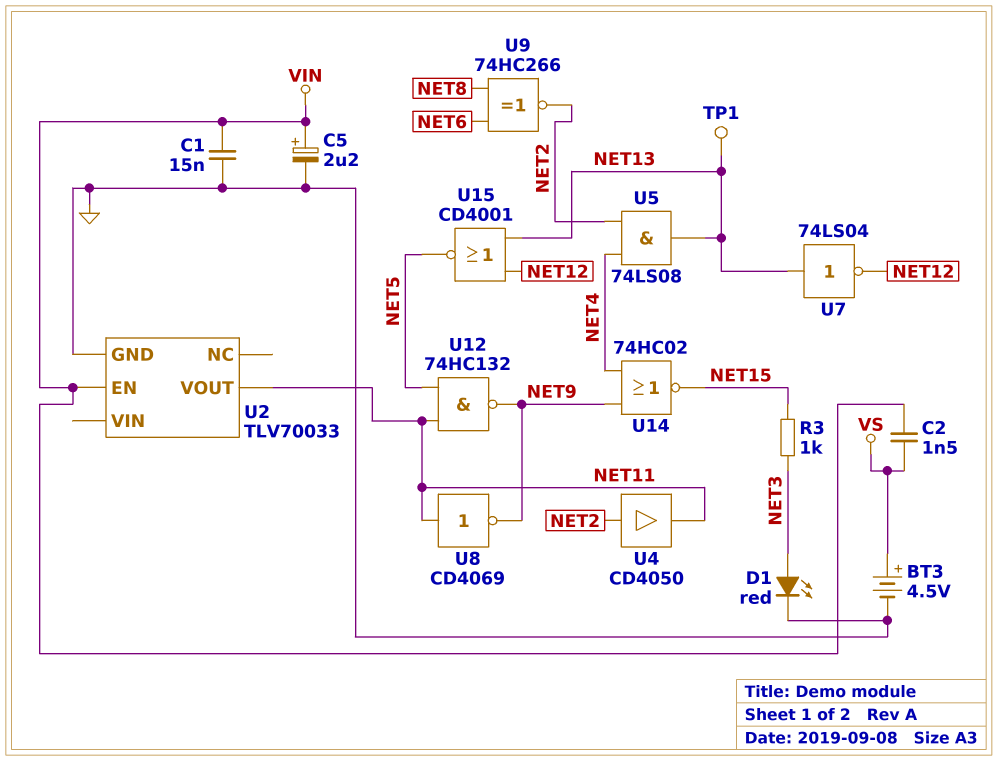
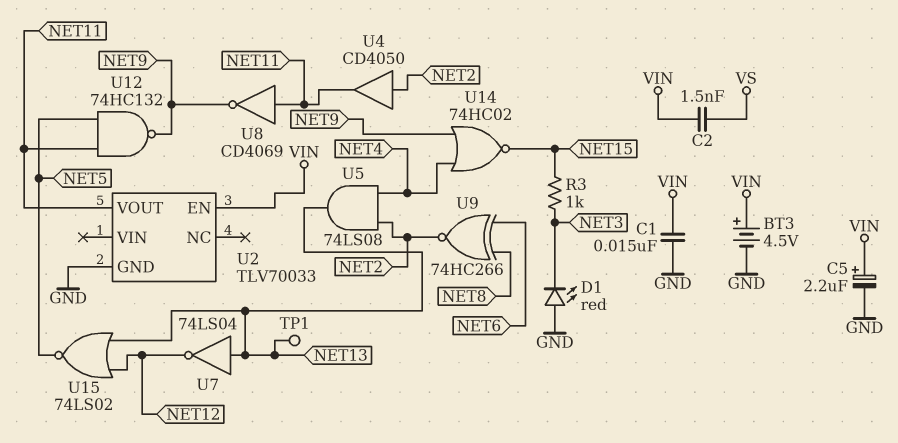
BT3: 4.5V (plus VS, minus GND) -> 4.5V (plus VIN, minus GND)
D1: LED red (A NET3, K GND) -> LED red (A GND, K NET3)
U15: NOR CD4001 (in NET12, in NET13, out NET5) -> NOR 74LS02 (in NET12, in NET13, out NET5)

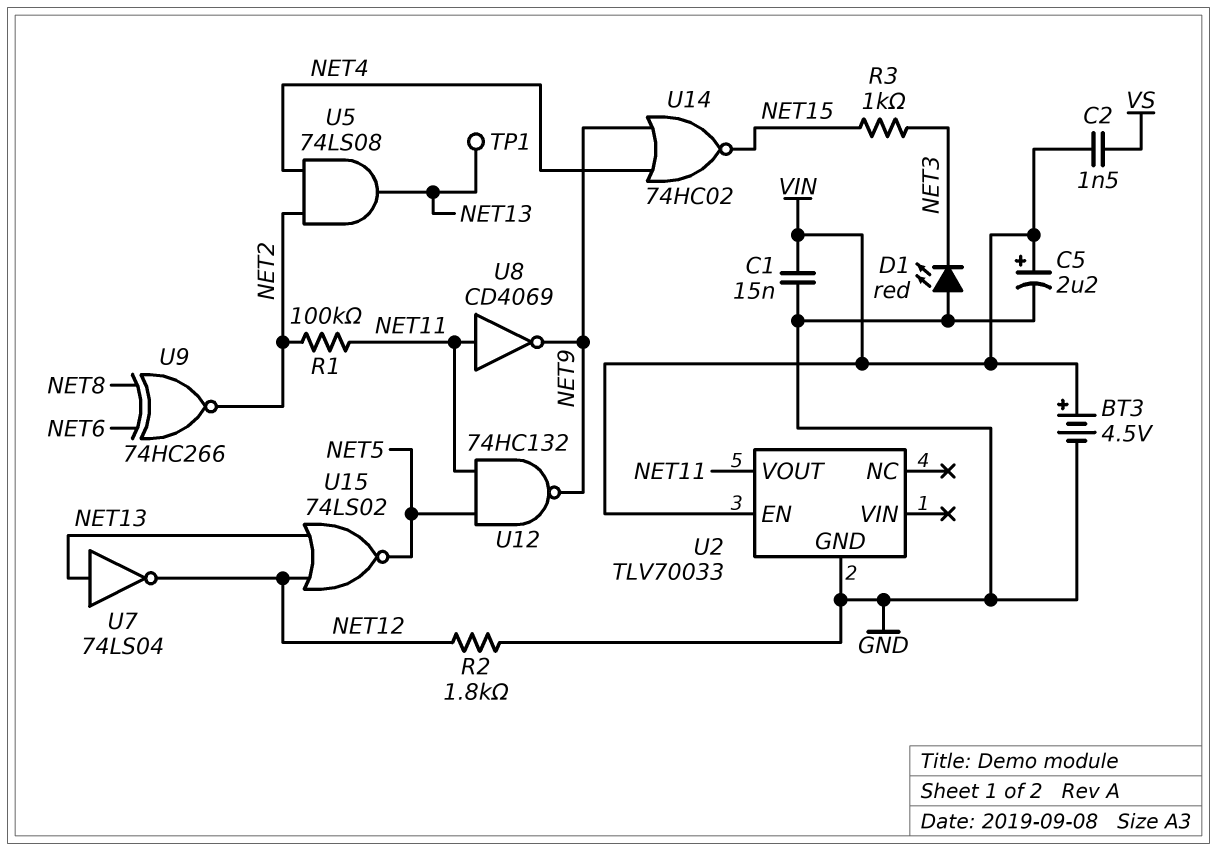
R1: none -> 100k (NET2, NET11)
R2: none -> 1.8k (GND, NET12)
U4: buffer CD4050 (in NET2, out NET11) -> none

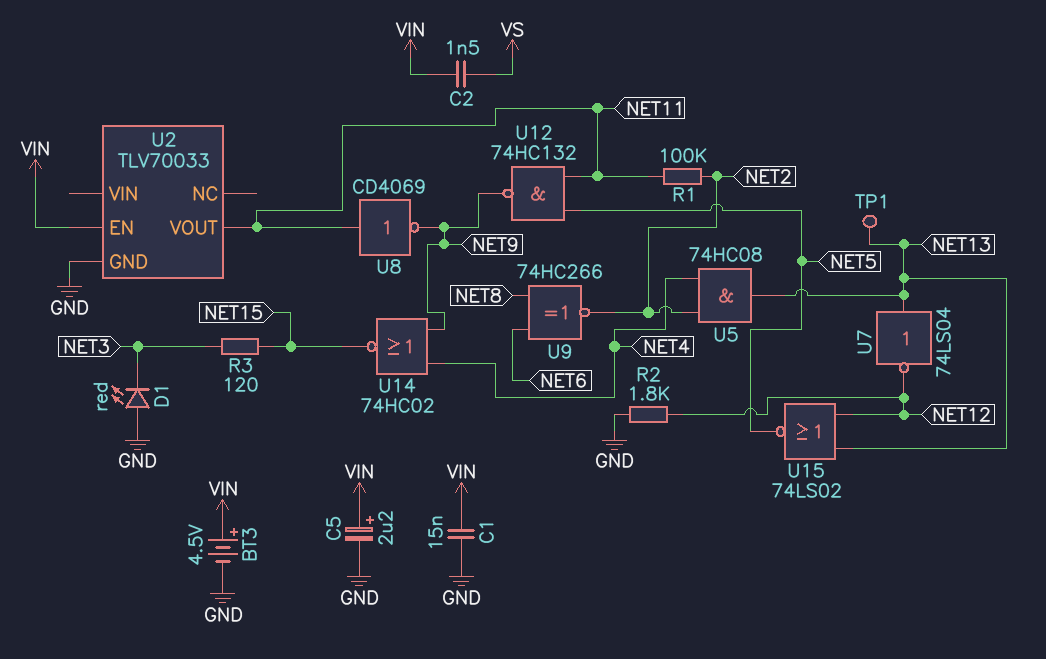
R3: 1k (NET3, NET15) -> 120 (NET3, NET15)
U5: AND 74LS08 (in NET2, in NET4, out NET13) -> AND 74HC08 (in NET2, in NET4, out NET13)

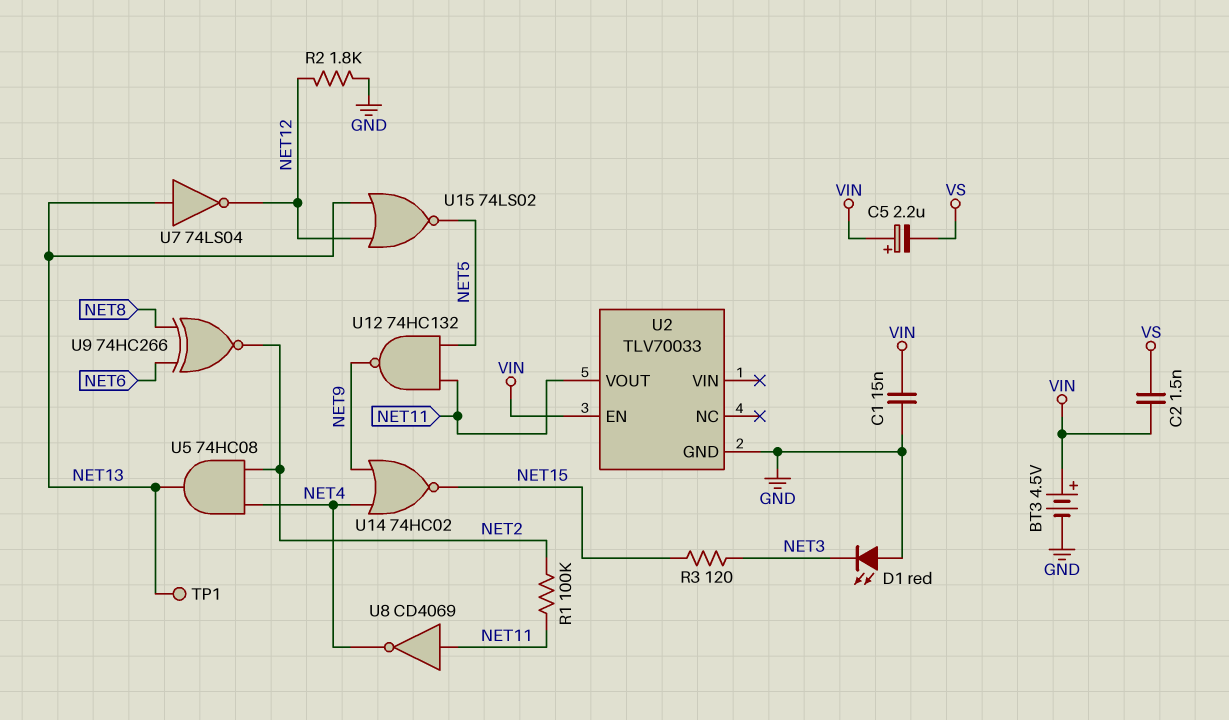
C5: 2.2uF (plus VIN, minus GND) -> 2.2uF (plus VIN, minus VS)
U8: NOT CD4069 (in NET11, out NET9) -> NOT CD4069 (in NET11, out NET4)

